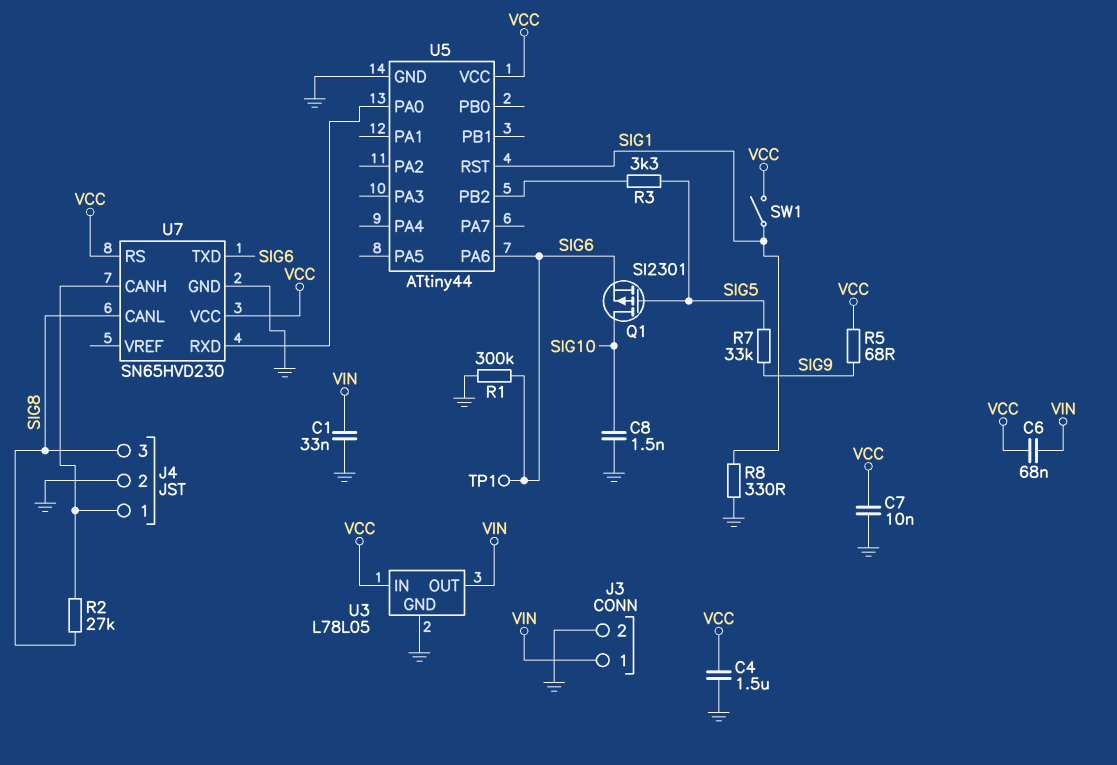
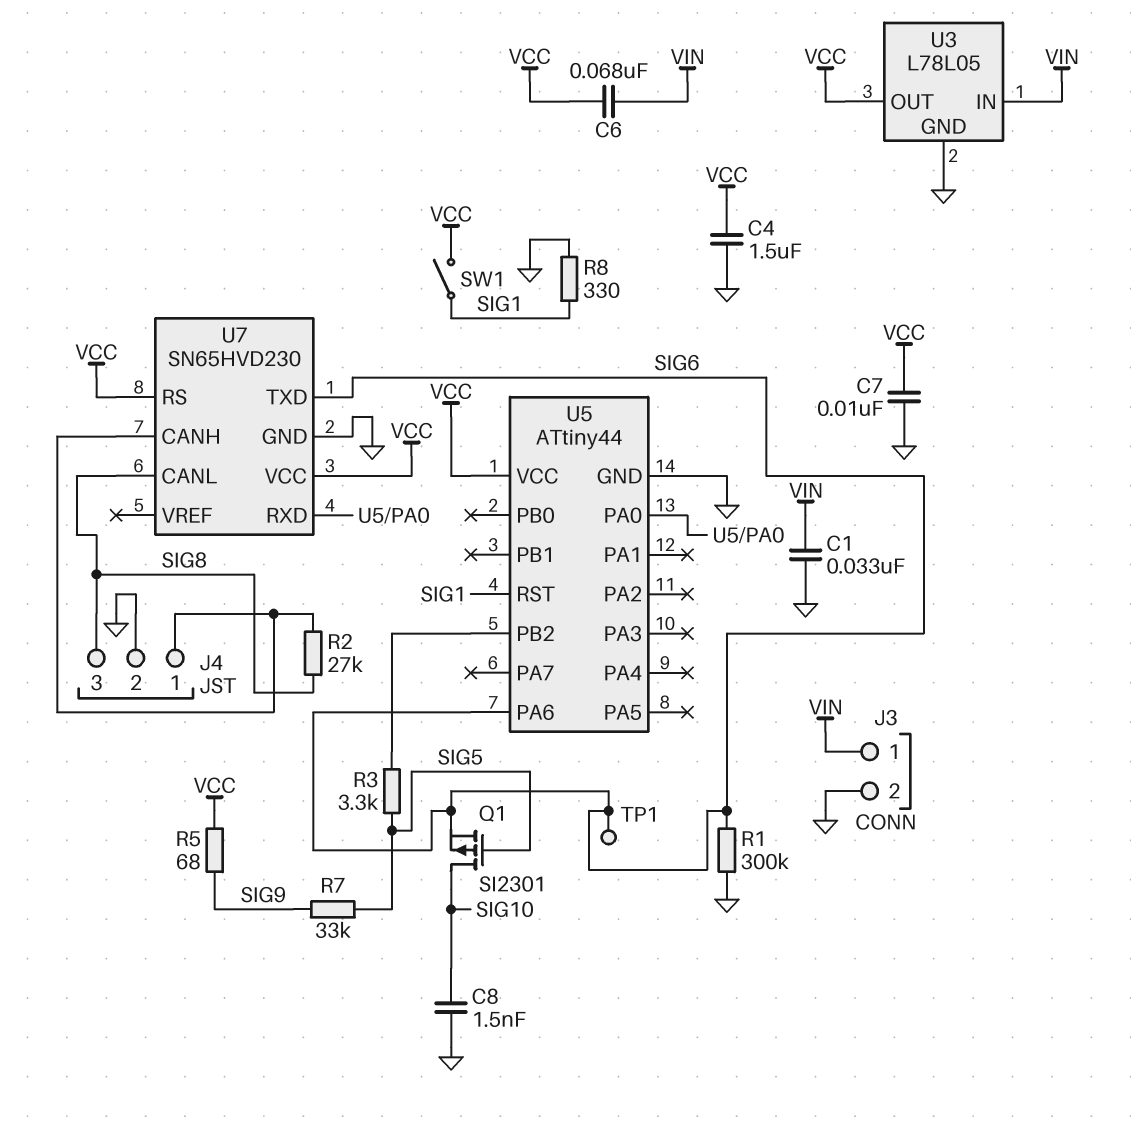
U3 pin IN: VCC -> VIN
U3 pin OUT: VIN -> VCC

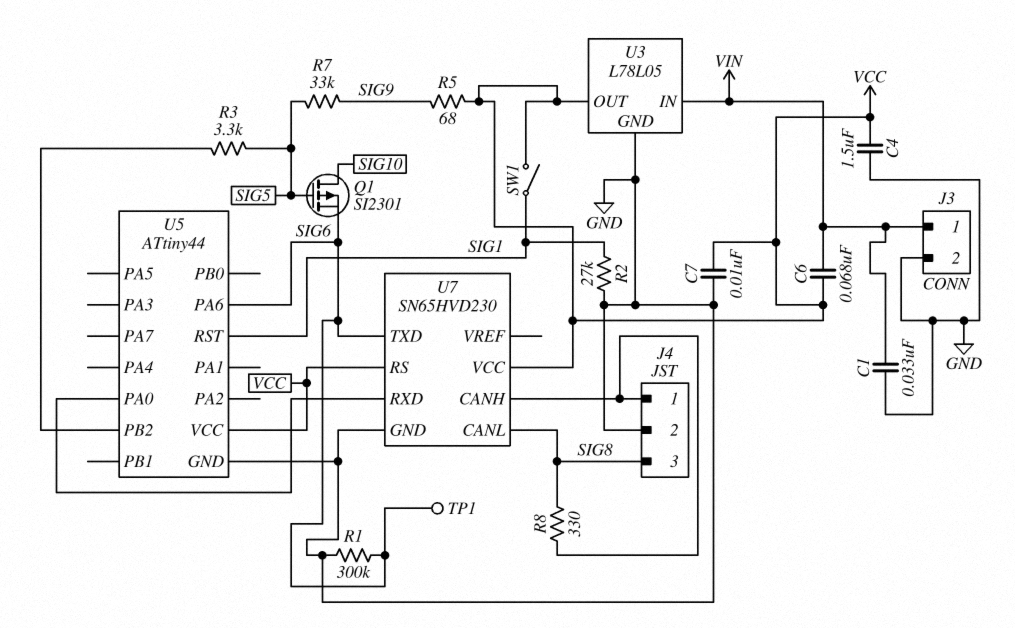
C8: 1.5nF (GND, SIG10) -> none
R2: 27k (J4/1, SIG8) -> 27k (GND, SIG1)
R8: 330 (GND, SIG1) -> 330 (J4/1, SIG8)

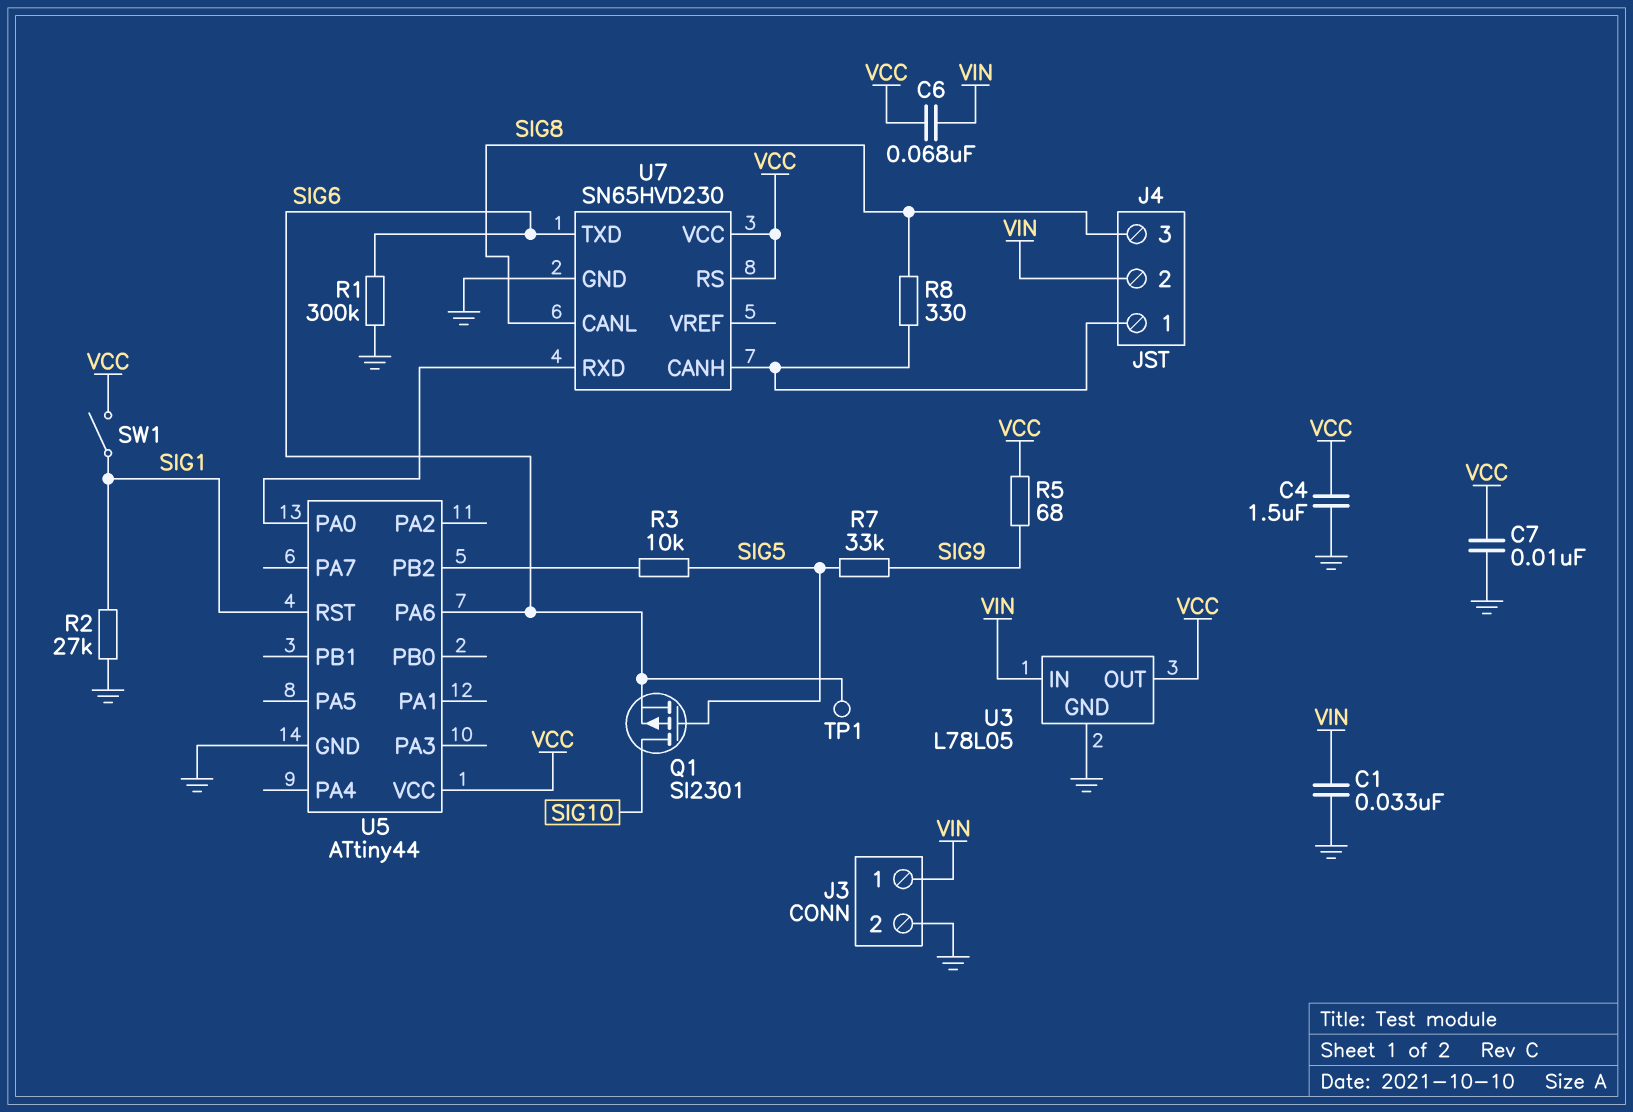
J4 pin 2: GND -> VIN
R3: 3.3k (SIG5, U5/PB2) -> 10k (SIG5, U5/PB2)

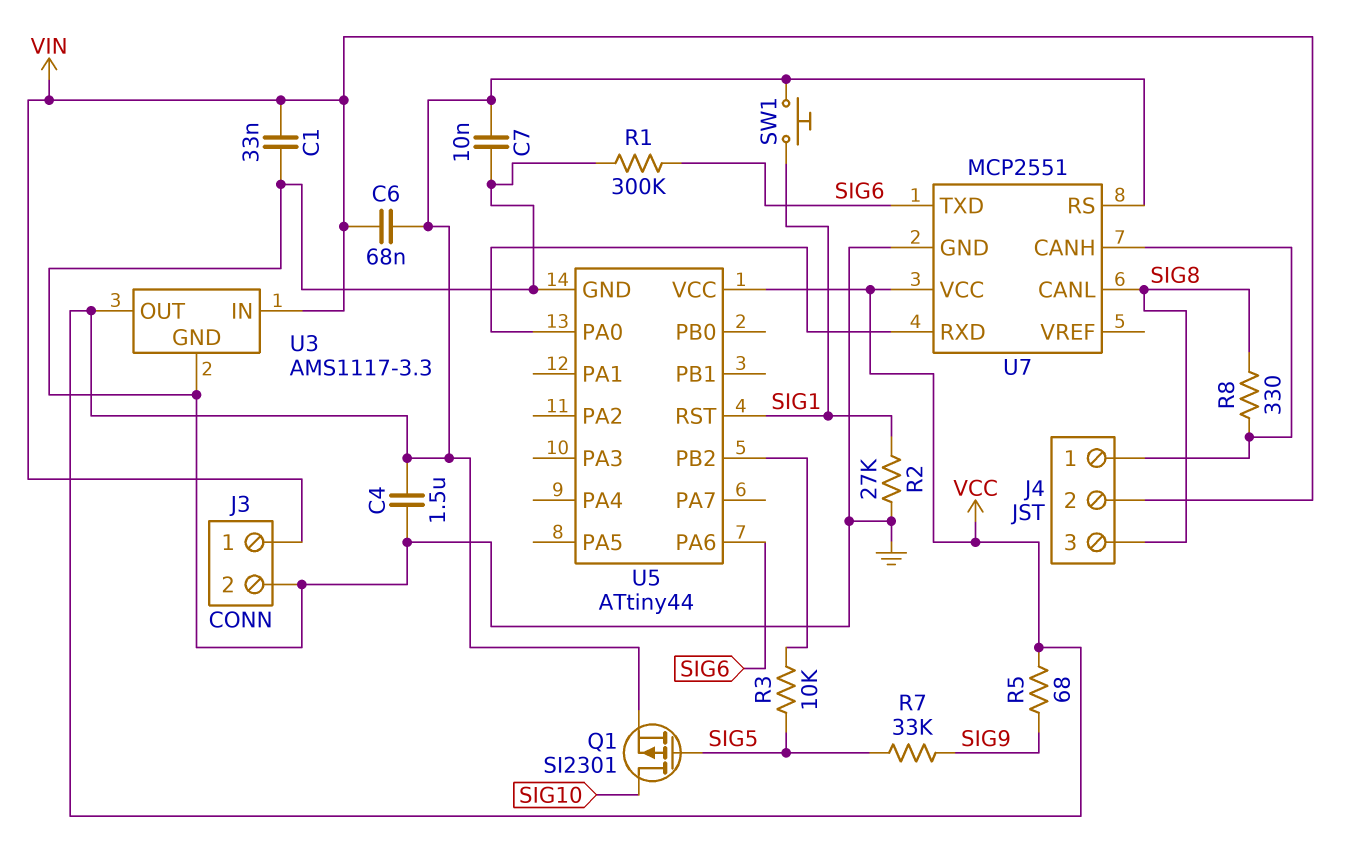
Q1: PMOS SI2301 (G SIG5, D SIG10, S SIG6) -> PMOS SI2301 (G SIG5, D SIG10, S VCC)
SW1: switch (SIG1, VCC) -> button (SIG1, VCC)
TP1: test point (SIG6) -> none
U3: L78L05 -> AMS1117-3.3
U7: SN65HVD230 -> MCP2551

